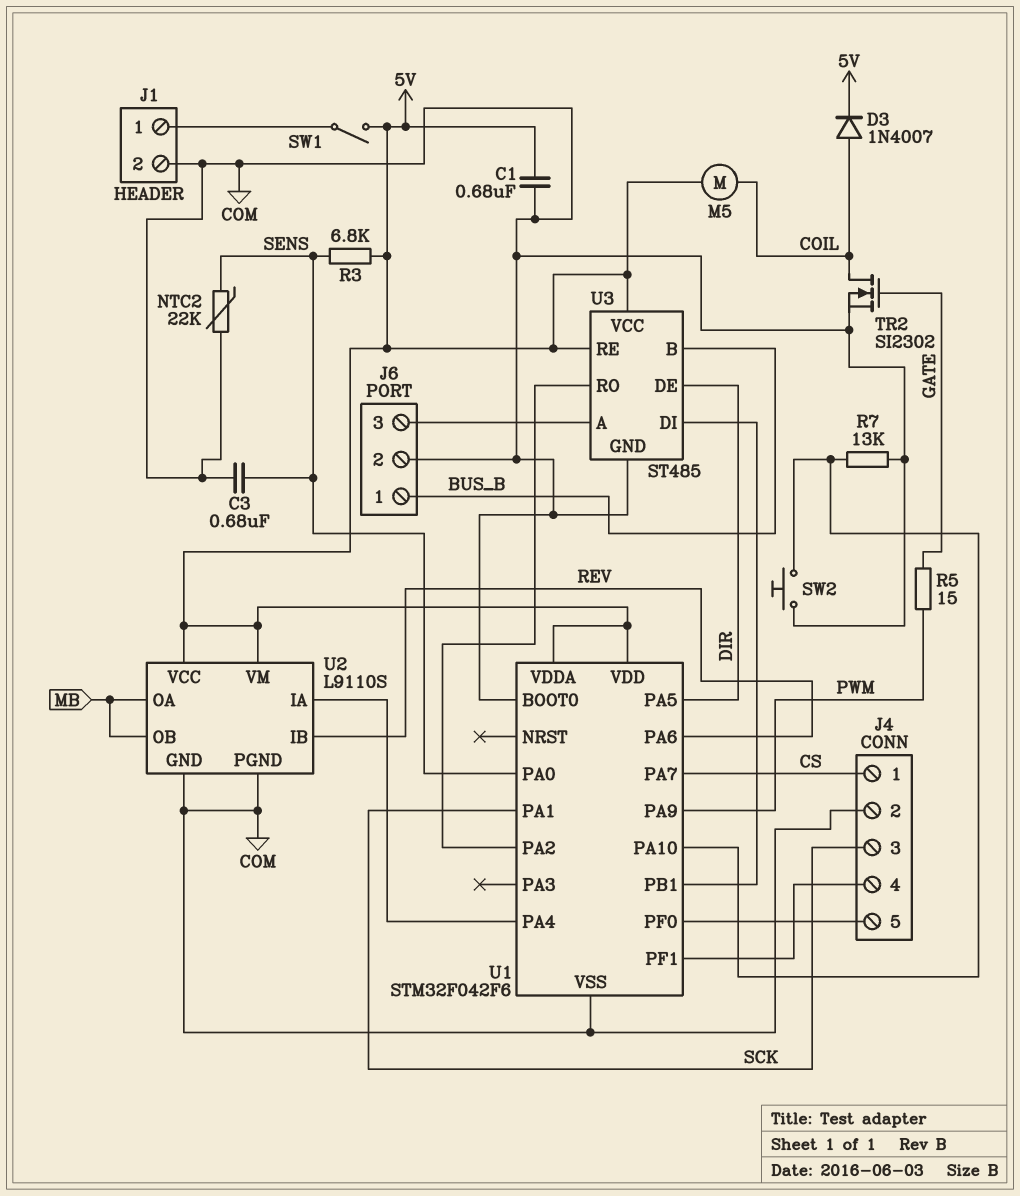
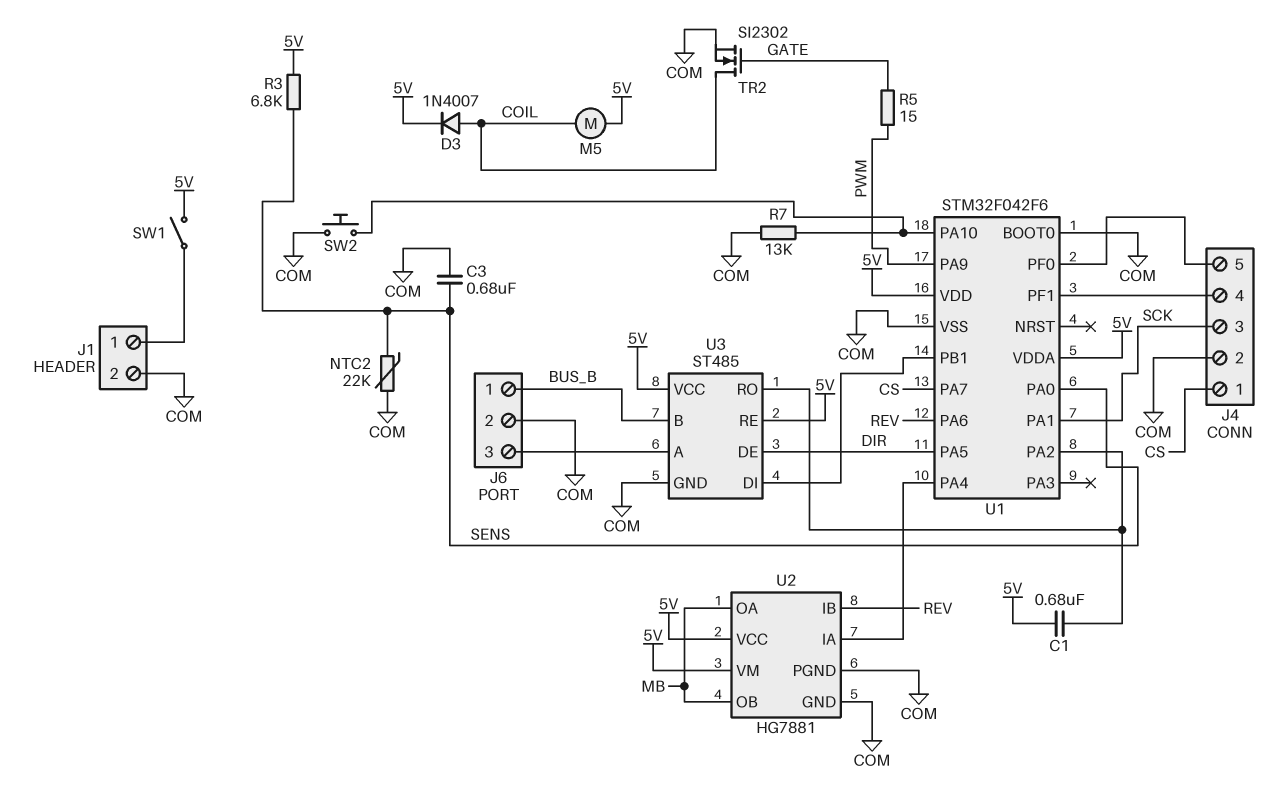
C1: 680nF (5V, COM) -> 680nF (5V, U1/PA2)
U2: L9110S -> HG7881

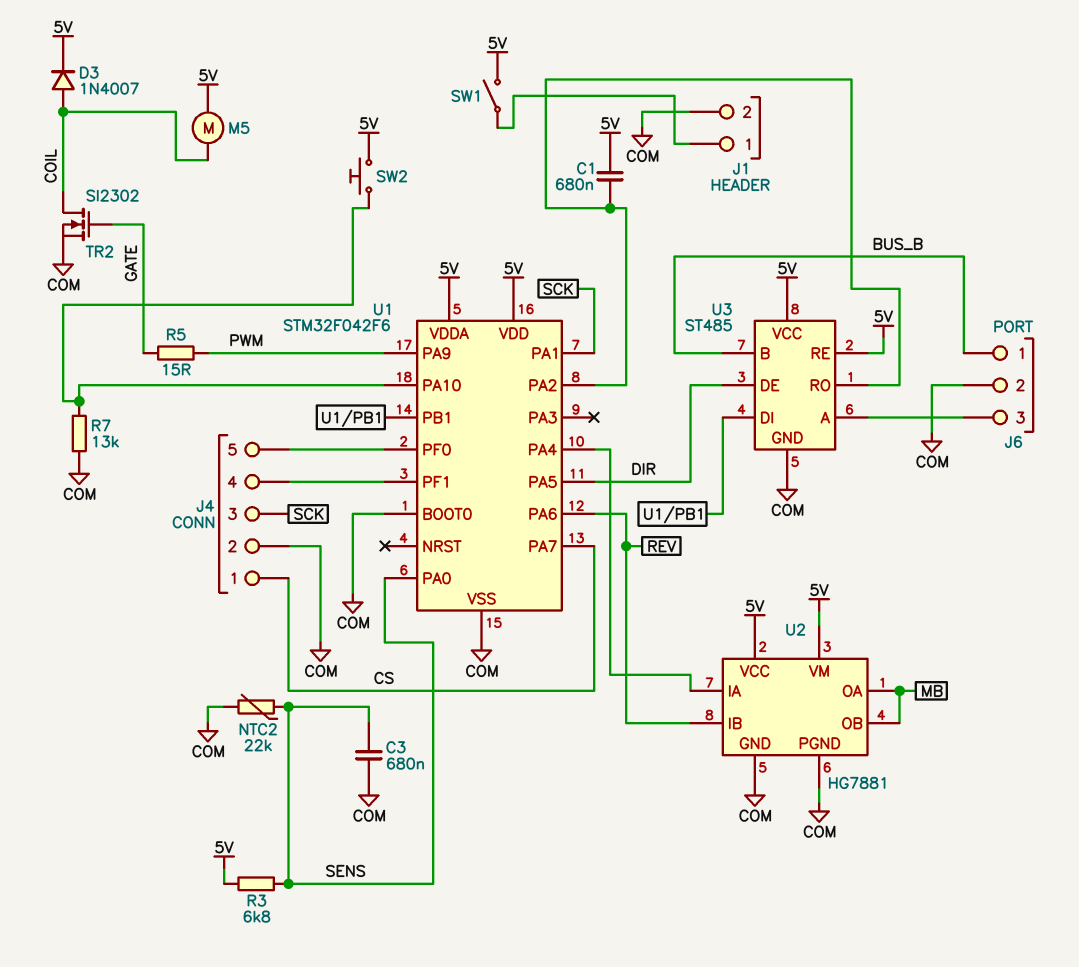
SW2: button (COM, U1/PA10) -> button (5V, U1/PA10)

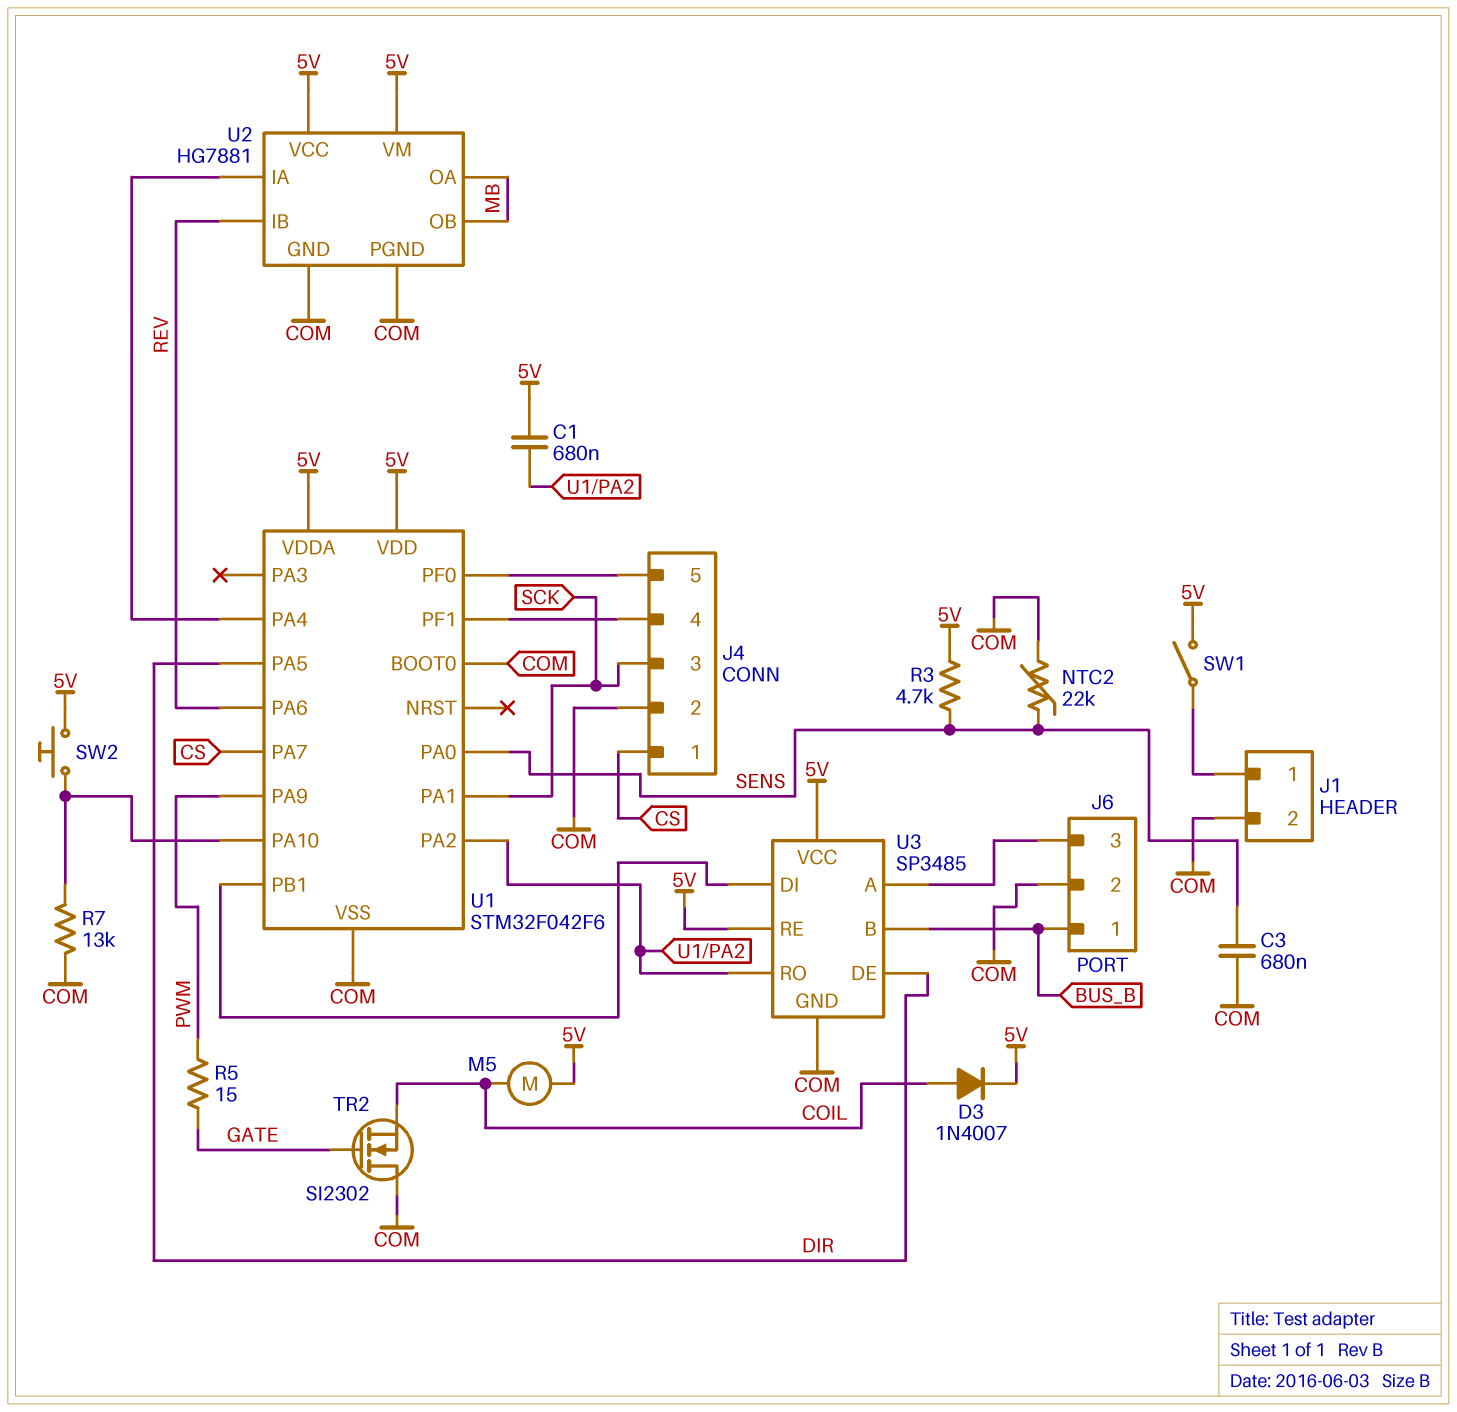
R3: 6.8k (5V, SENS) -> 4.7k (5V, SENS)
TR2: NMOS SI2302 (G GATE, D COIL, S COM) -> NMOS SI2302 (G GATE, D COM, S COIL)
U3: ST485 -> SP3485

